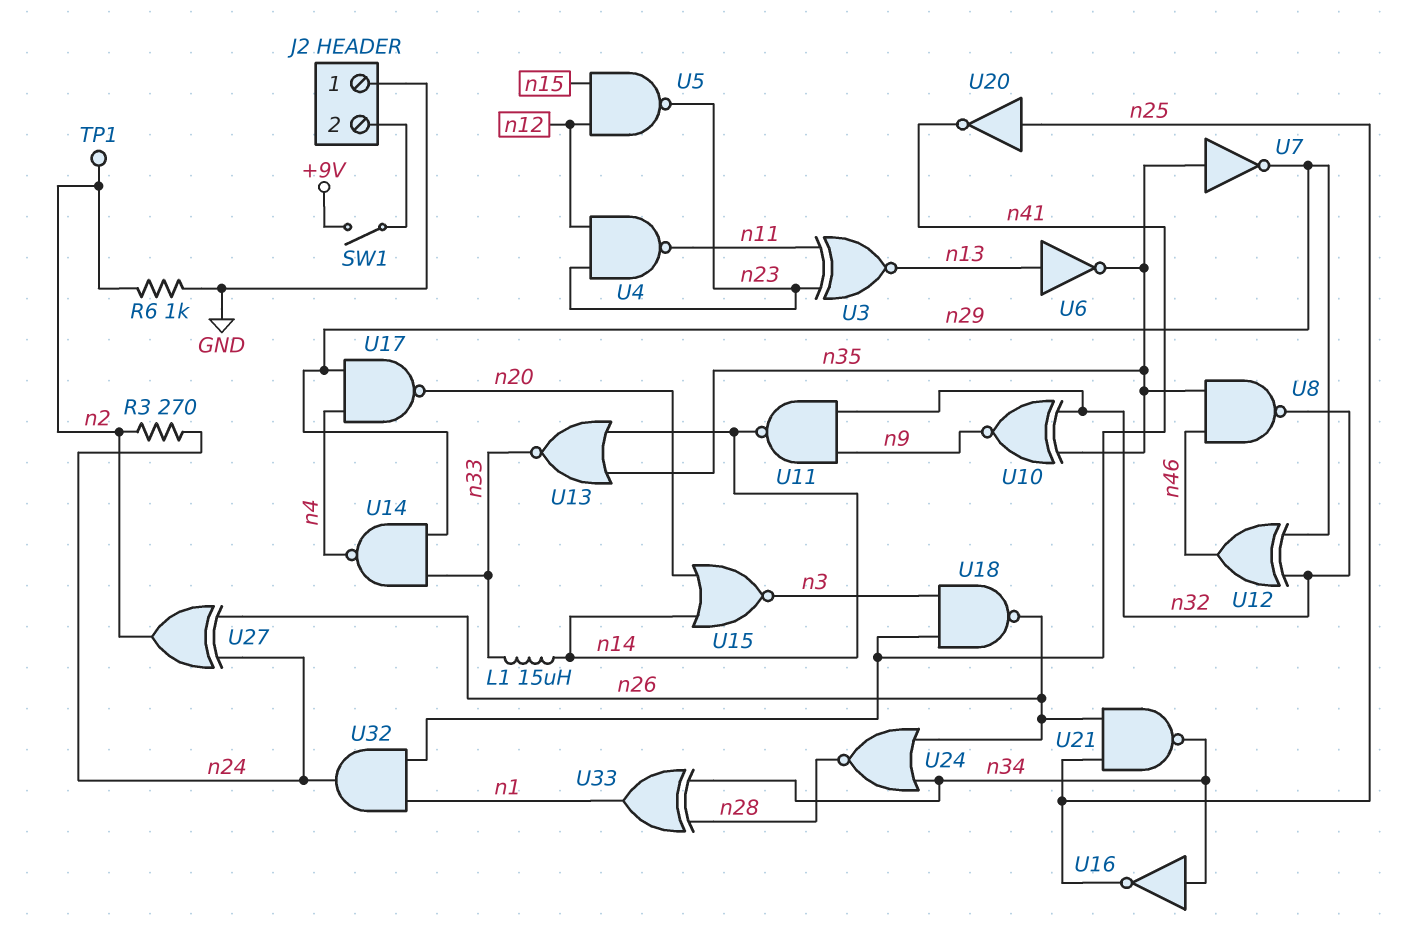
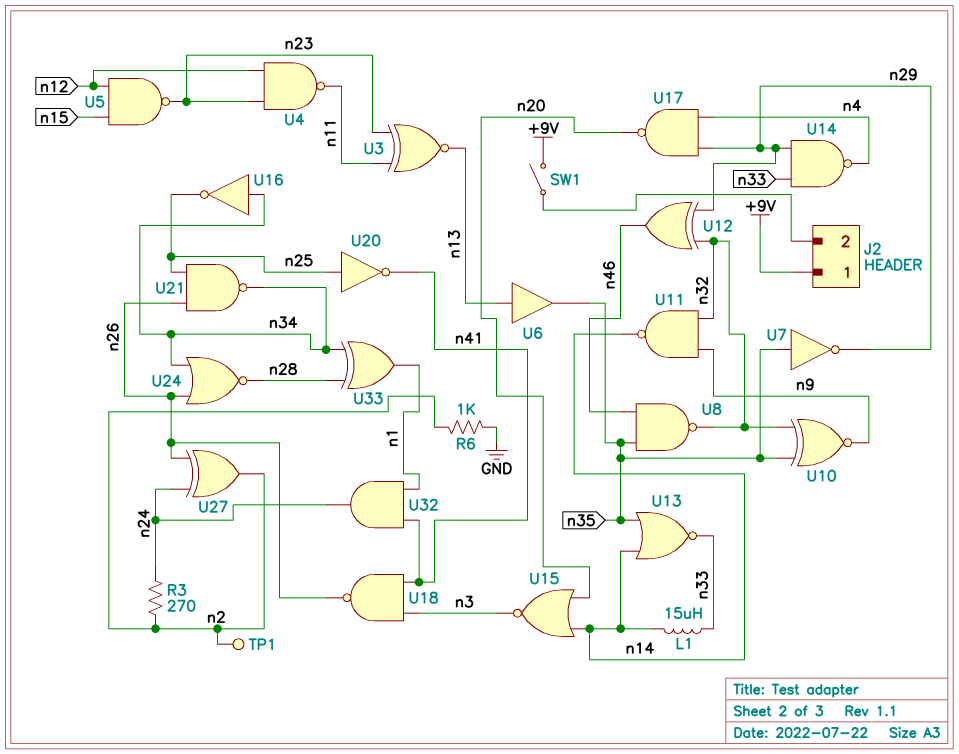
J2 pin 1: GND -> +9V
U6: NOT (in n13, out n35) -> buffer (in n13, out n35)

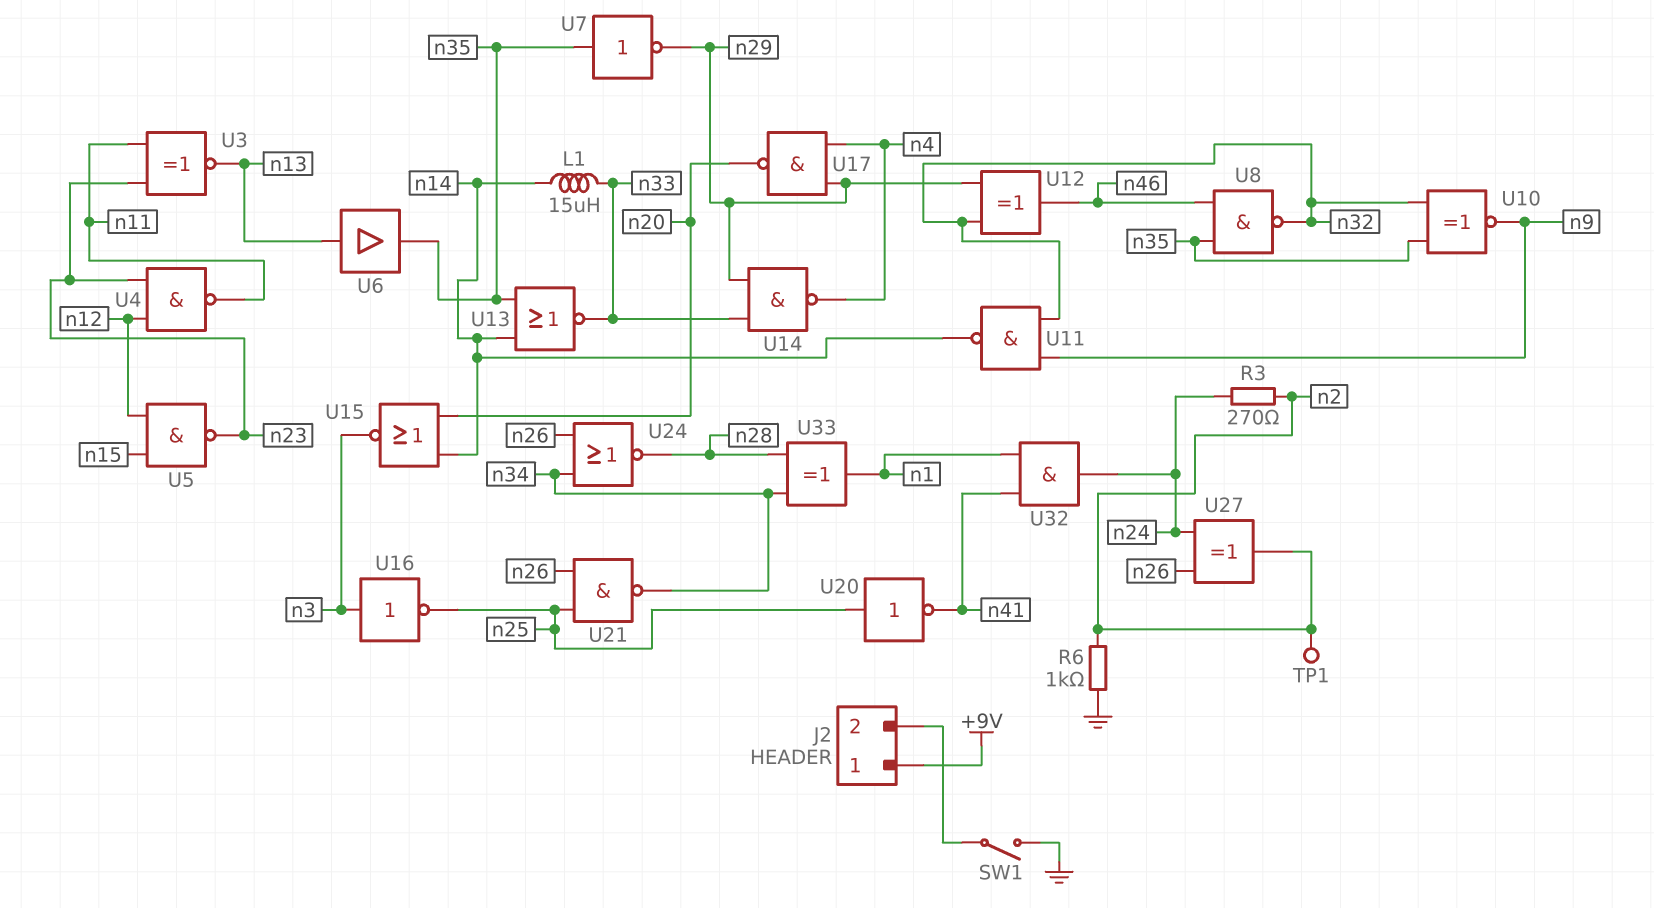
SW1: switch (+9V, J2/2) -> switch (GND, J2/2)
U16: NOT (in n34, out n25) -> NOT (in n3, out n25)
U18: NAND (in n3, in n41, out n26) -> none

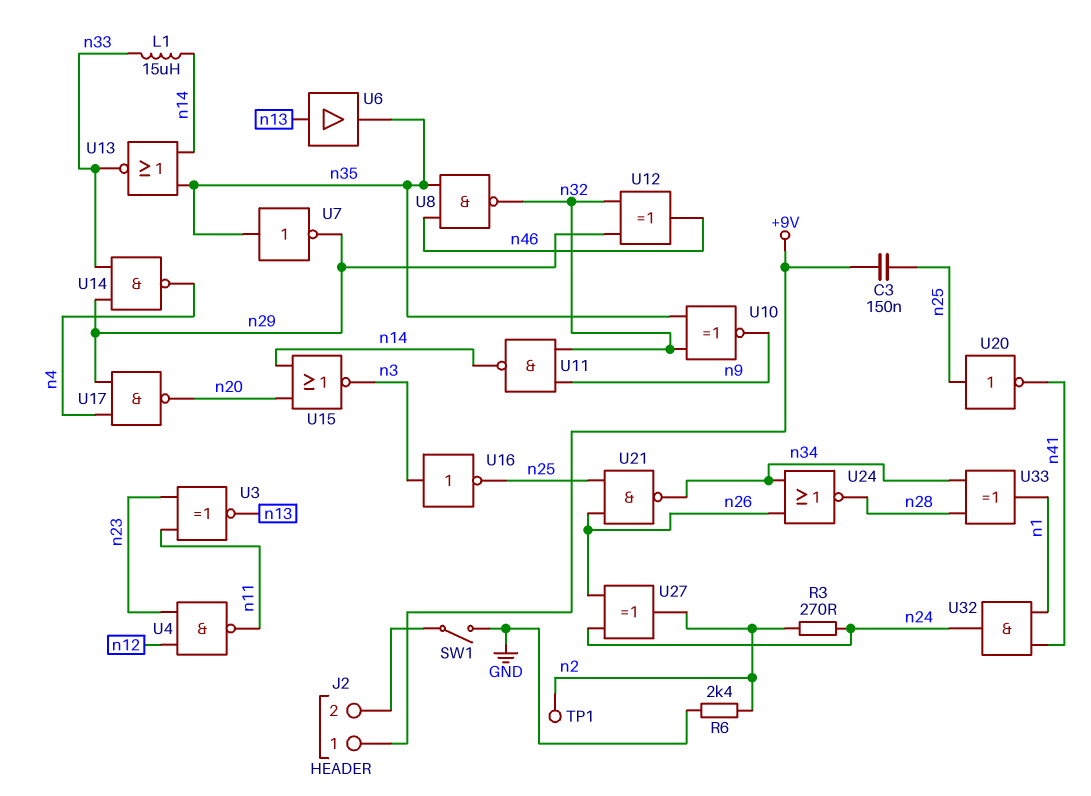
C3: none -> 150nF (+9V, n25)
R6: 1k (GND, n2) -> 2.4k (GND, n2)
U5: NAND (in n12, in n15, out n23) -> none

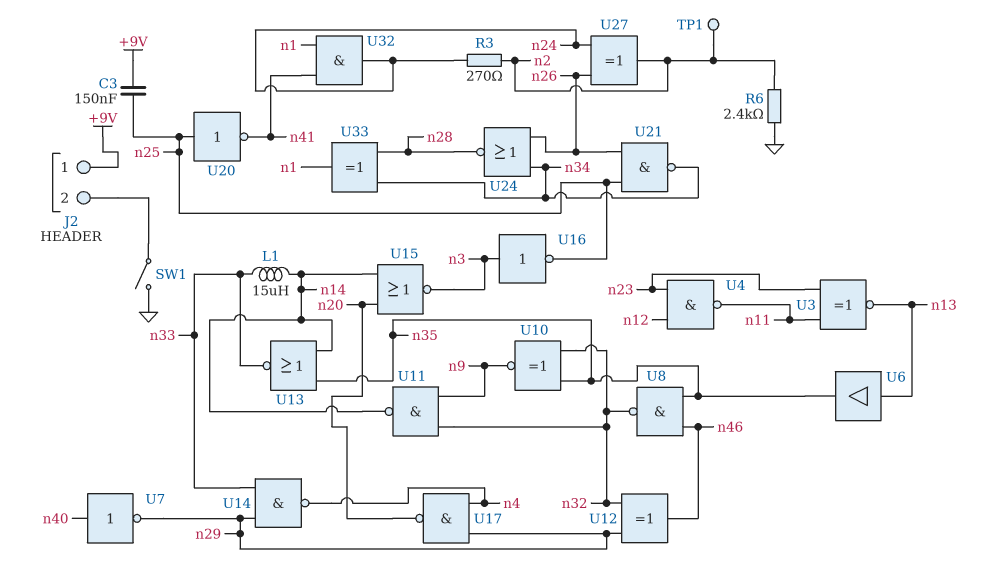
U7: NOT (in n35, out n29) -> NOT (in n40, out n29)

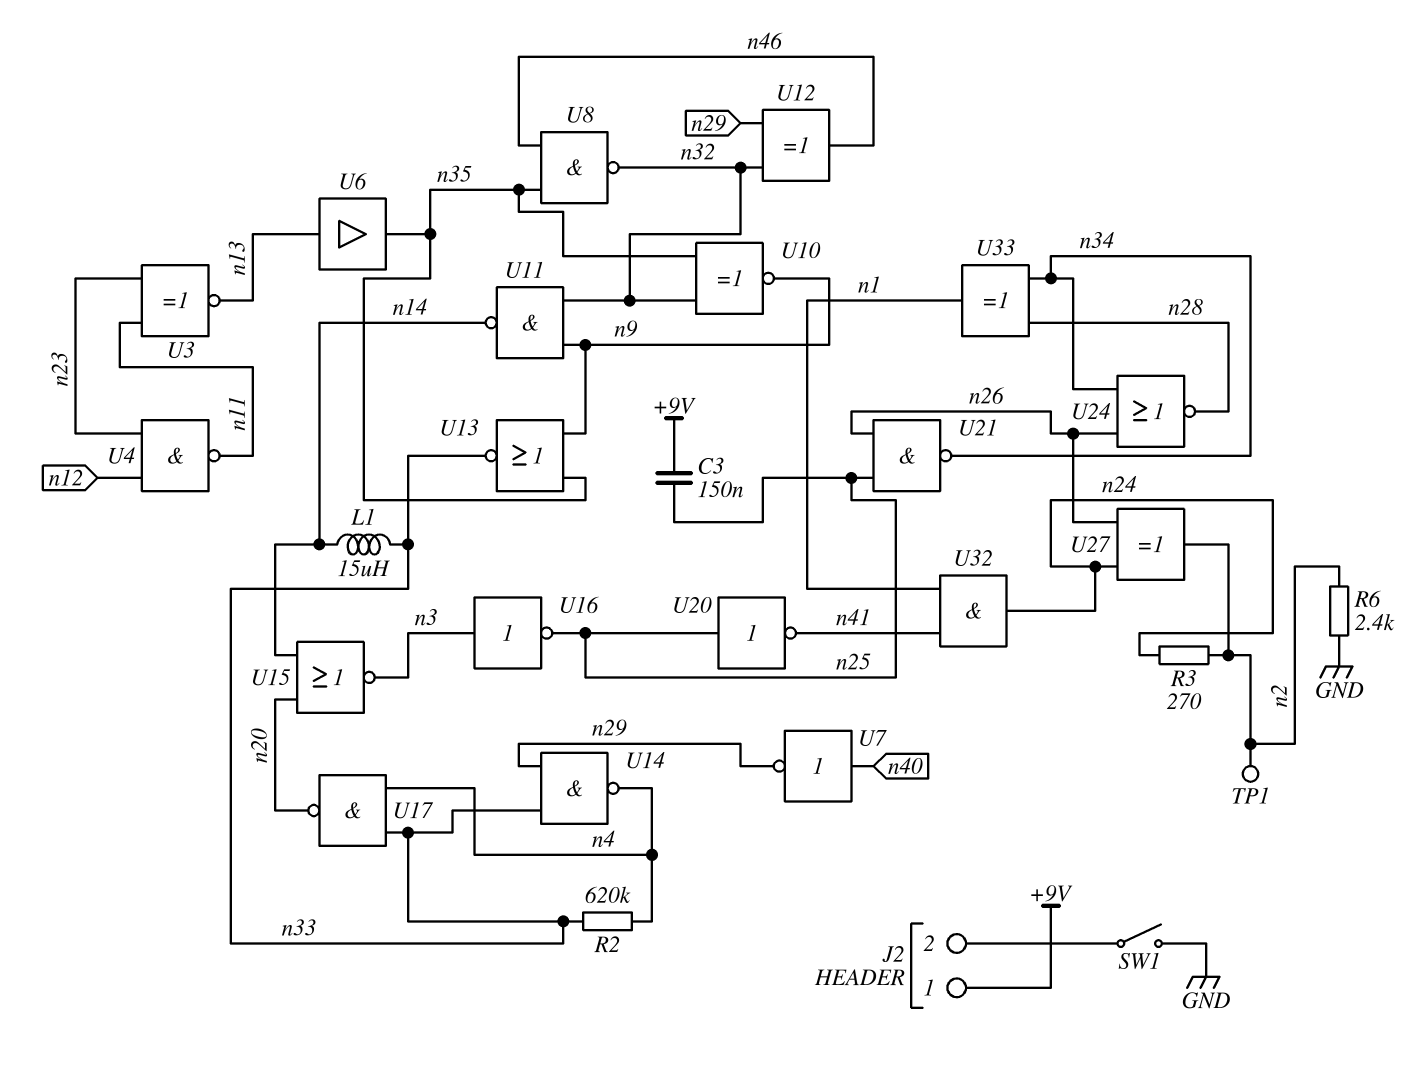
R2: none -> 620k (n4, n33)
U13: NOR (in n14, in n35, out n33) -> NOR (in n9, in n35, out n33)
U17: NAND (in n4, in n29, out n20) -> NAND (in n4, in n33, out n20)

